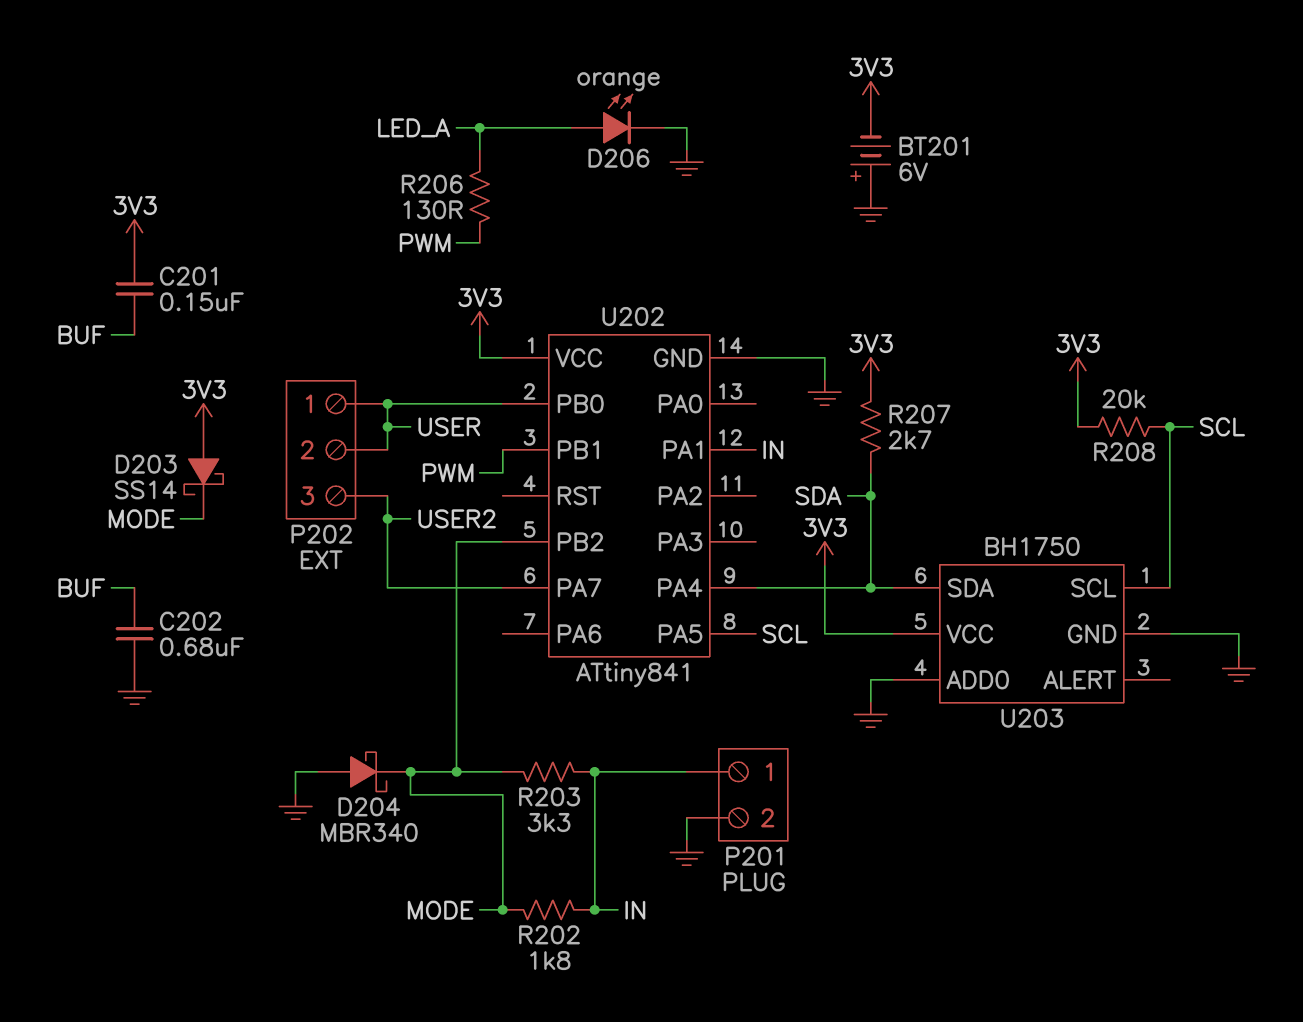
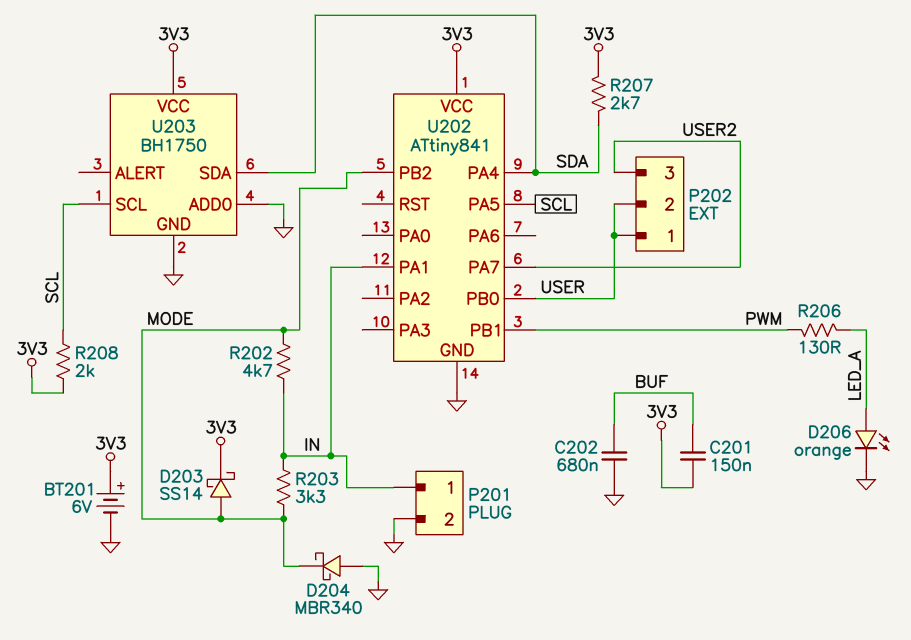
BT201: 6V (plus GND, minus 3V3) -> 6V (plus 3V3, minus GND)
D203: schottky SS14 (A 3V3, K MODE) -> schottky SS14 (A MODE, K 3V3)
R202: 1.8k (IN, MODE) -> 4.7k (IN, MODE)
R208: 20k (3V3, SCL) -> 2k (3V3, SCL)

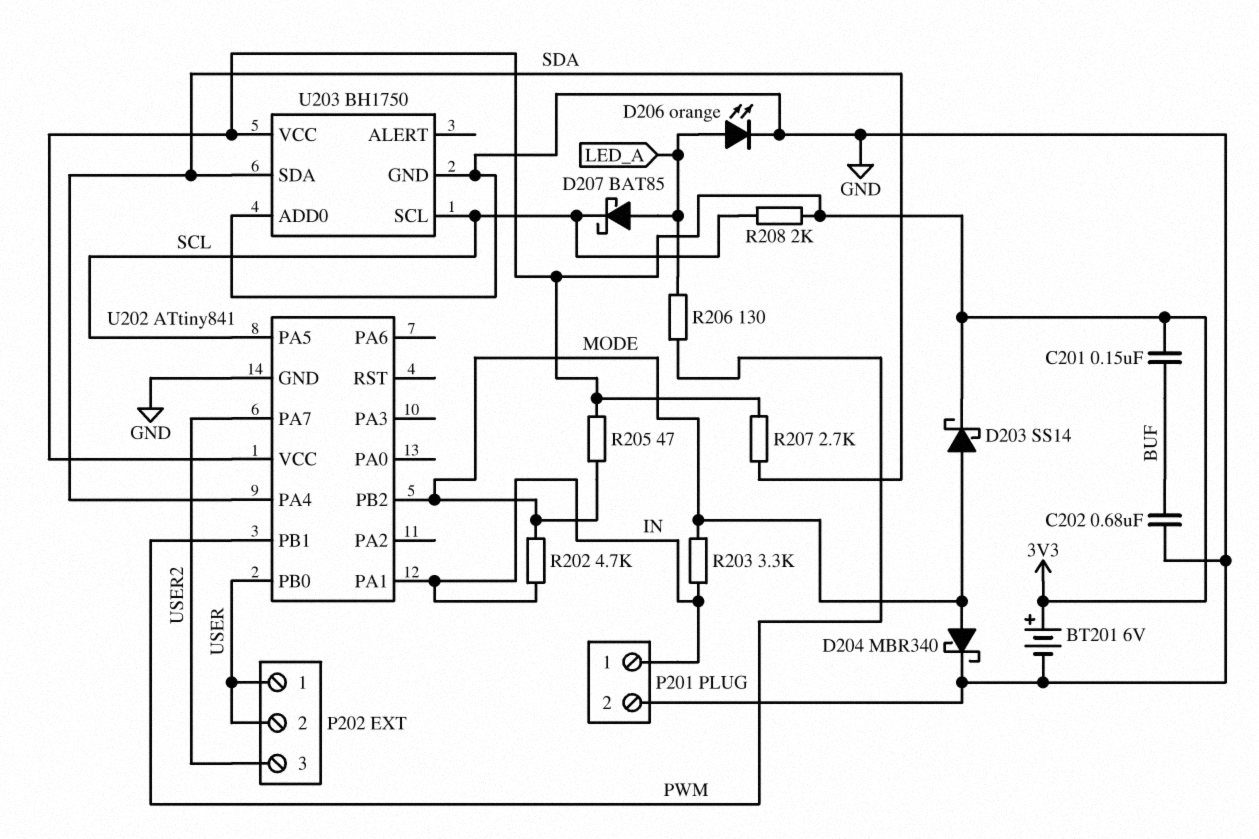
D204: schottky MBR340 (A GND, K MODE) -> schottky MBR340 (A MODE, K GND)
D207: none -> schottky BAT85 (A LED_A, K SCL)
R205: none -> 47 (3V3, MODE)

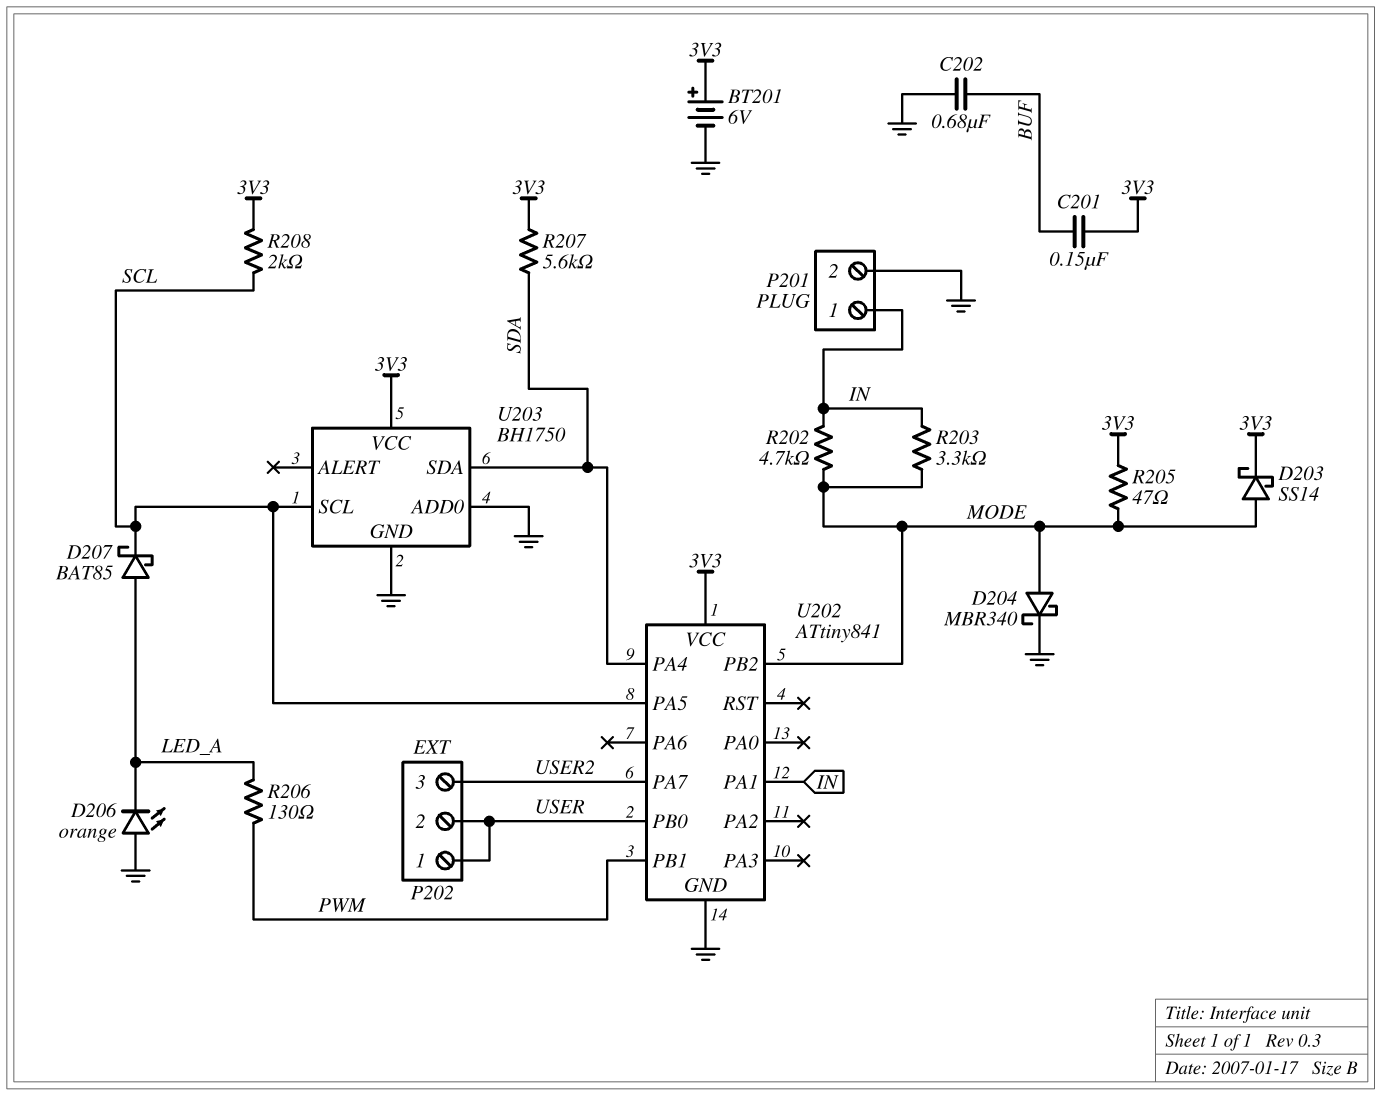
D206: LED orange (A LED_A, K GND) -> LED orange (A GND, K LED_A)
R207: 2.7k (3V3, SDA) -> 5.6k (3V3, SDA)

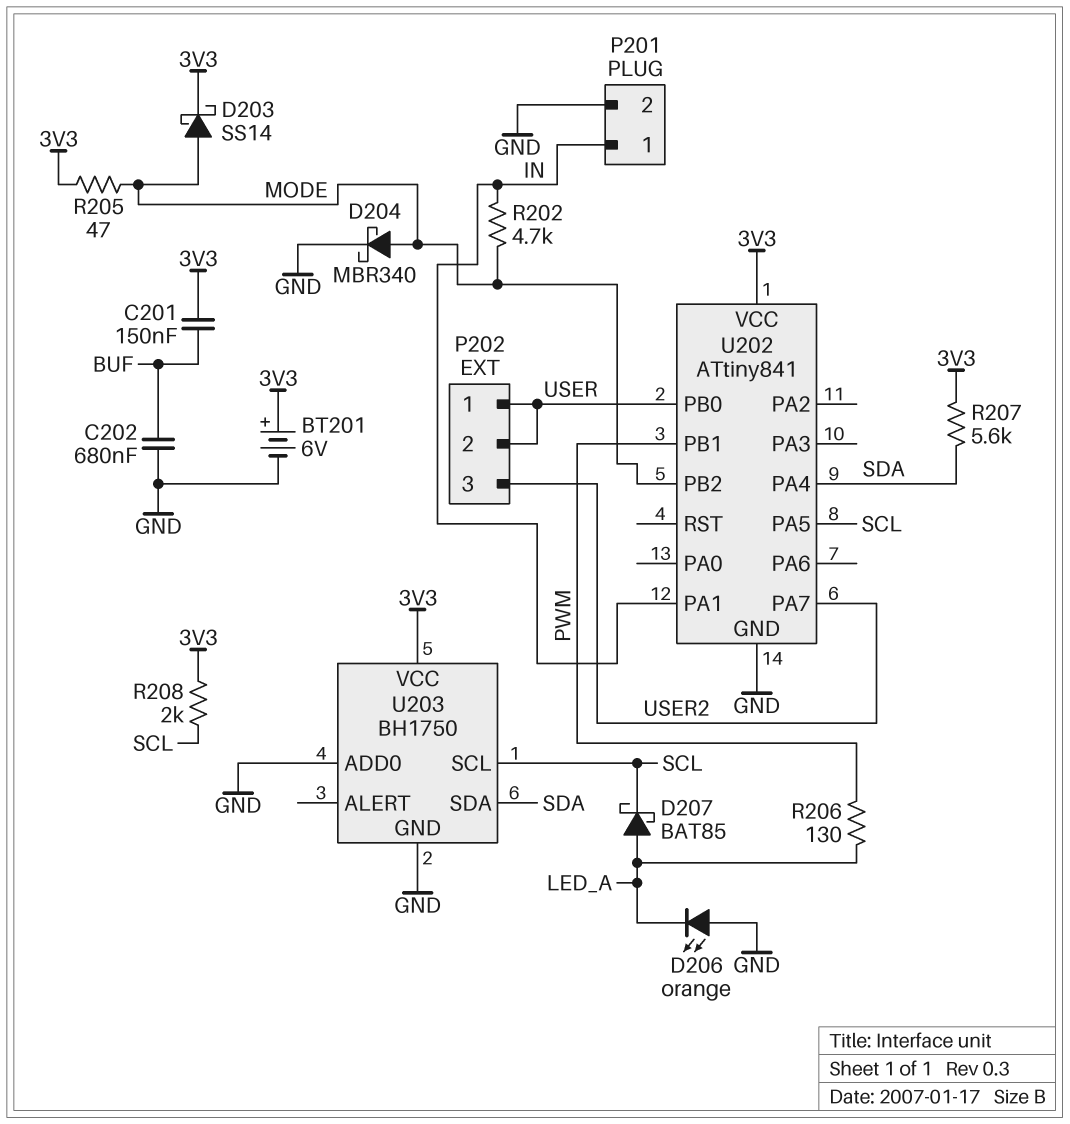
R203: 3.3k (IN, MODE) -> none

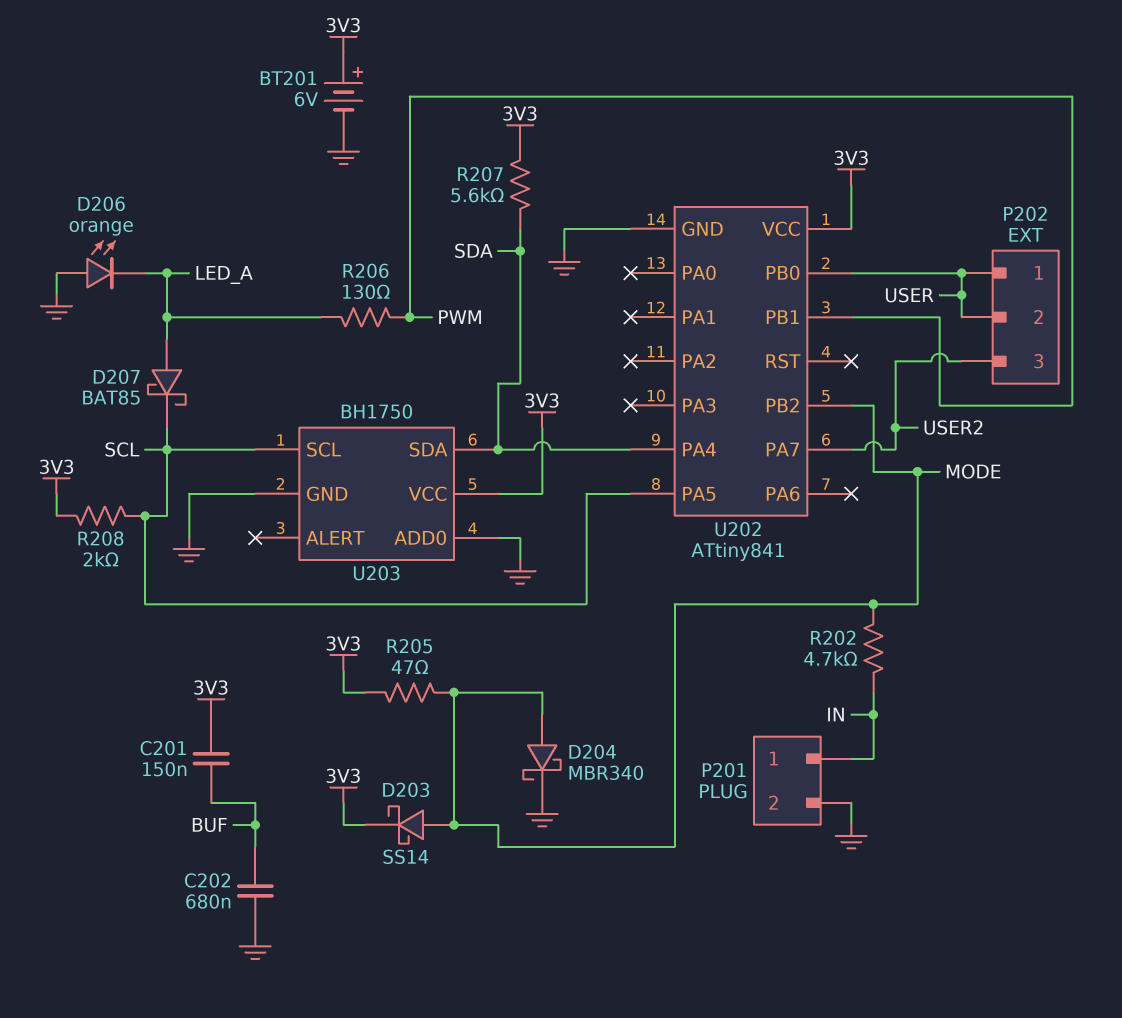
U202 pin PA1: IN -> none

